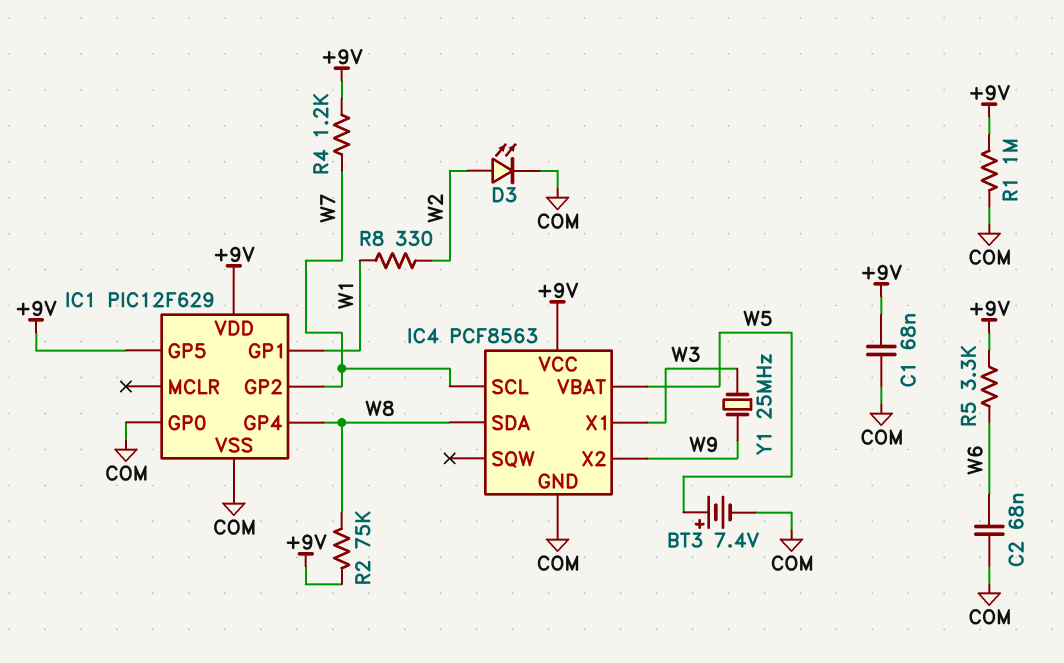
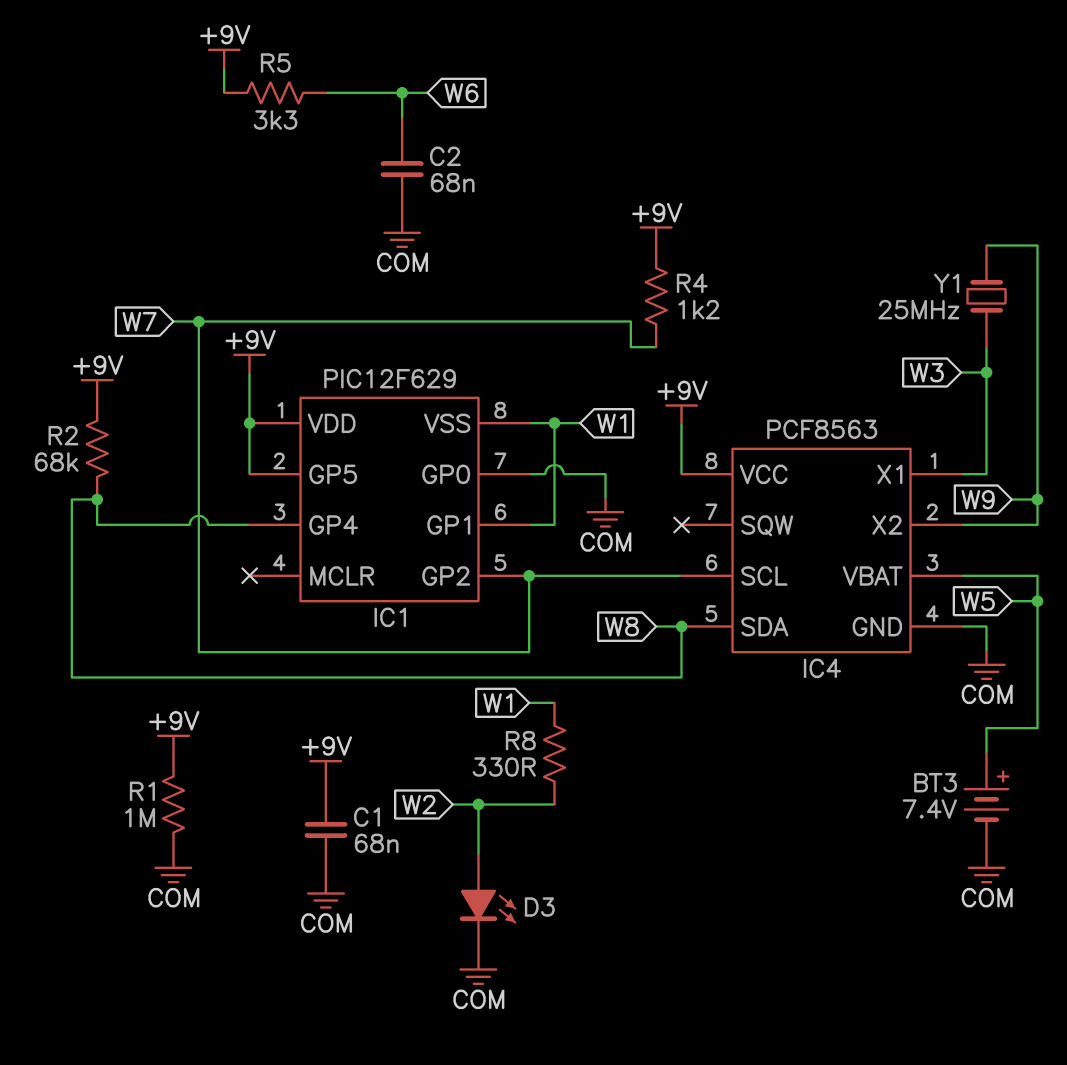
IC1 pin VSS: COM -> W1
R2: 75k (+9V, W8) -> 68k (+9V, W8)

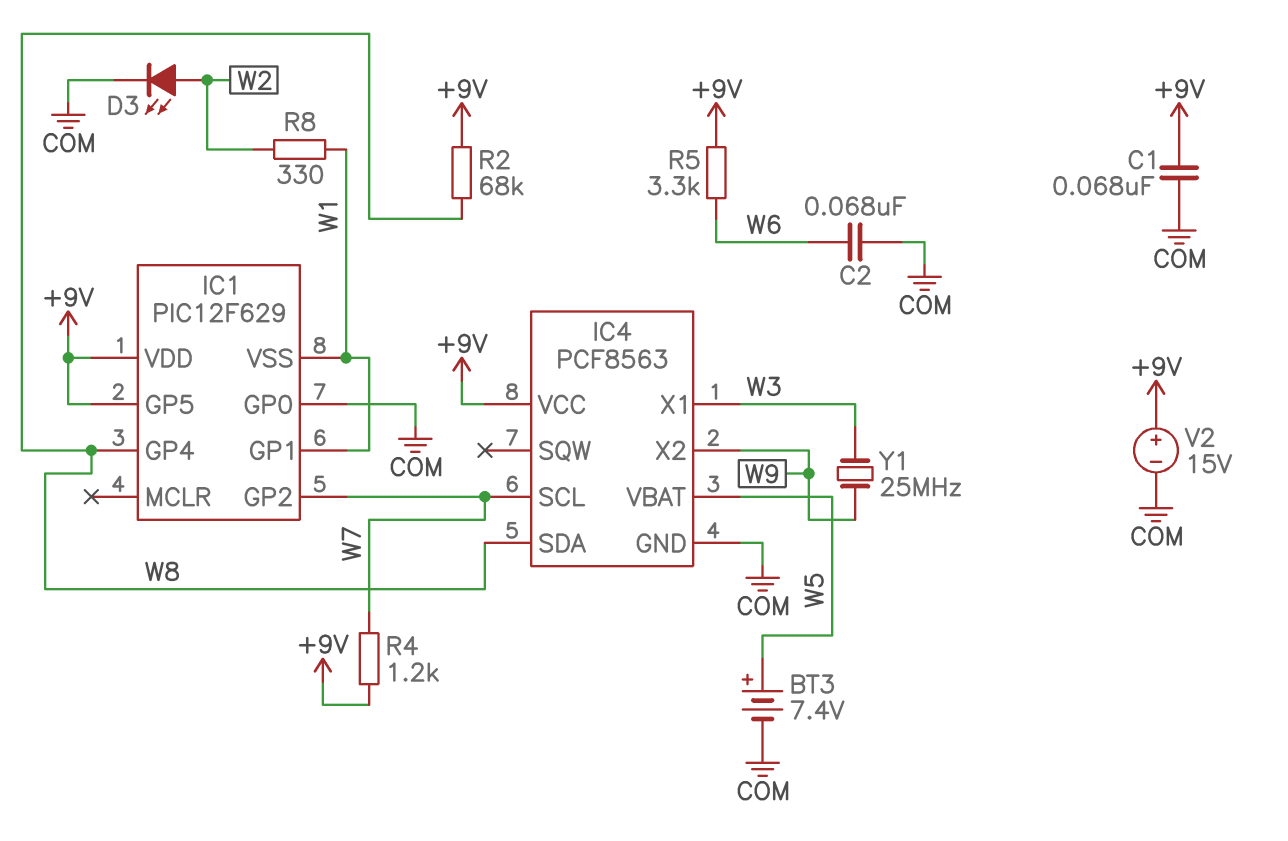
R1: 1M (+9V, COM) -> none
V2: none -> 15V (plus +9V, minus COM)

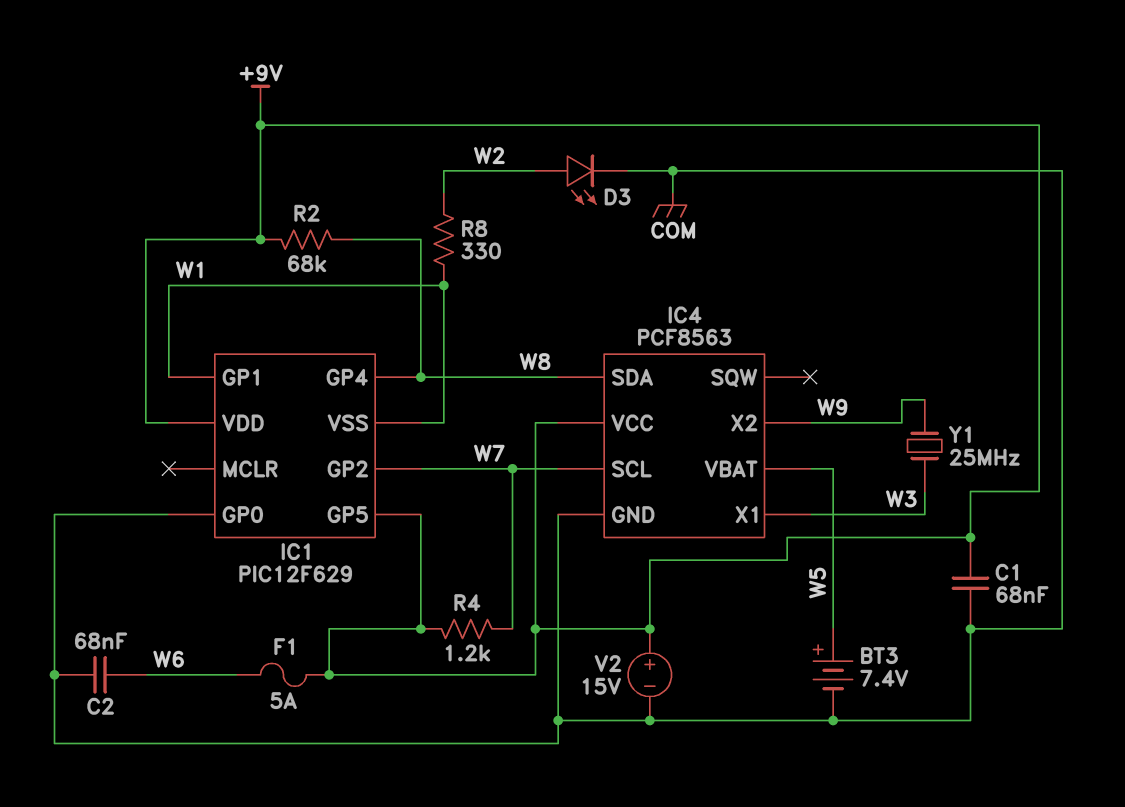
F1: none -> 5A (+9V, W6)
R5: 3.3k (+9V, W6) -> none

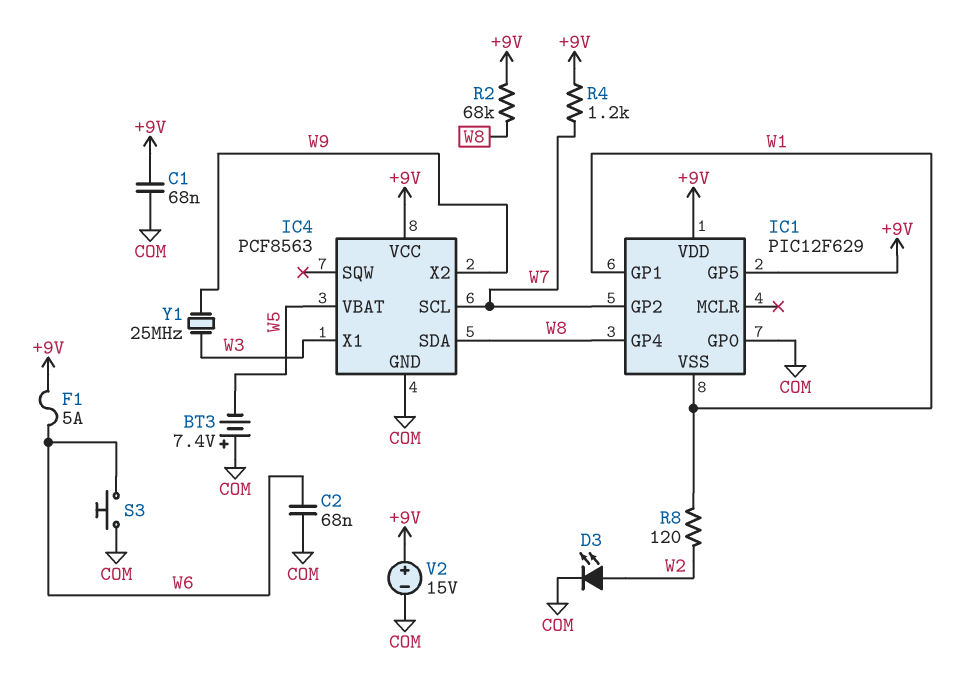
BT3: 7.4V (plus W5, minus COM) -> 7.4V (plus COM, minus W5)
R8: 330 (W1, W2) -> 120 (W1, W2)
S3: none -> button (COM, W6)

